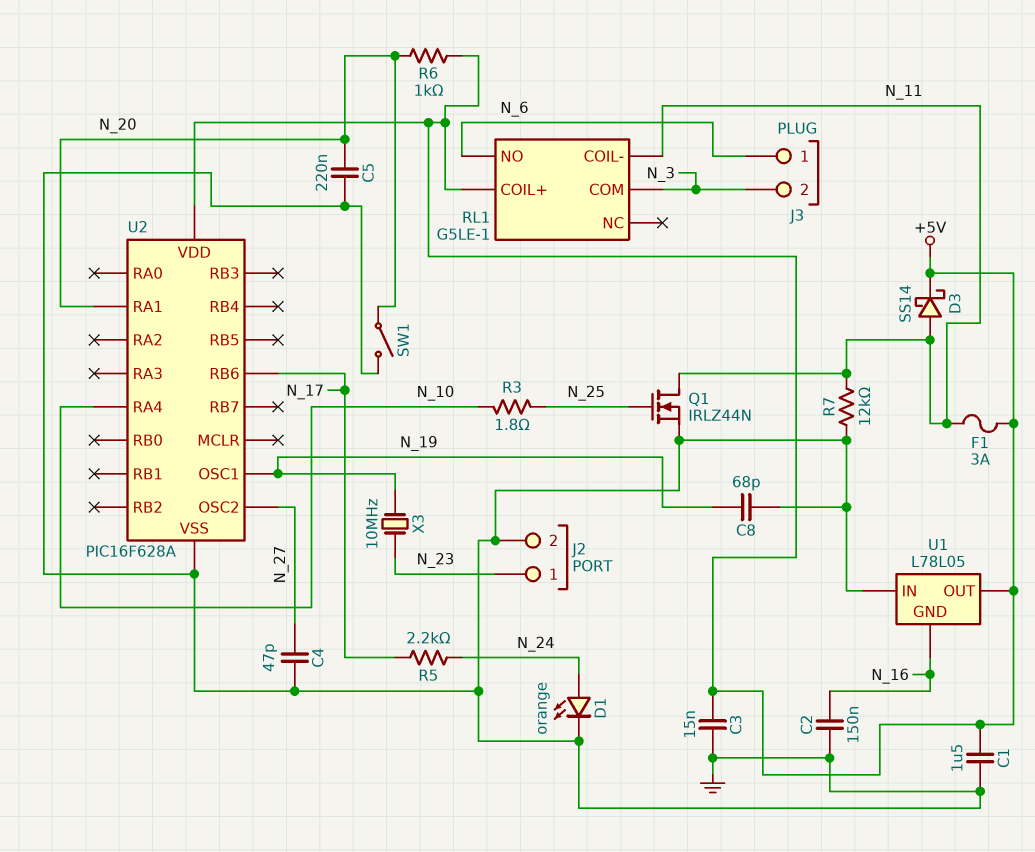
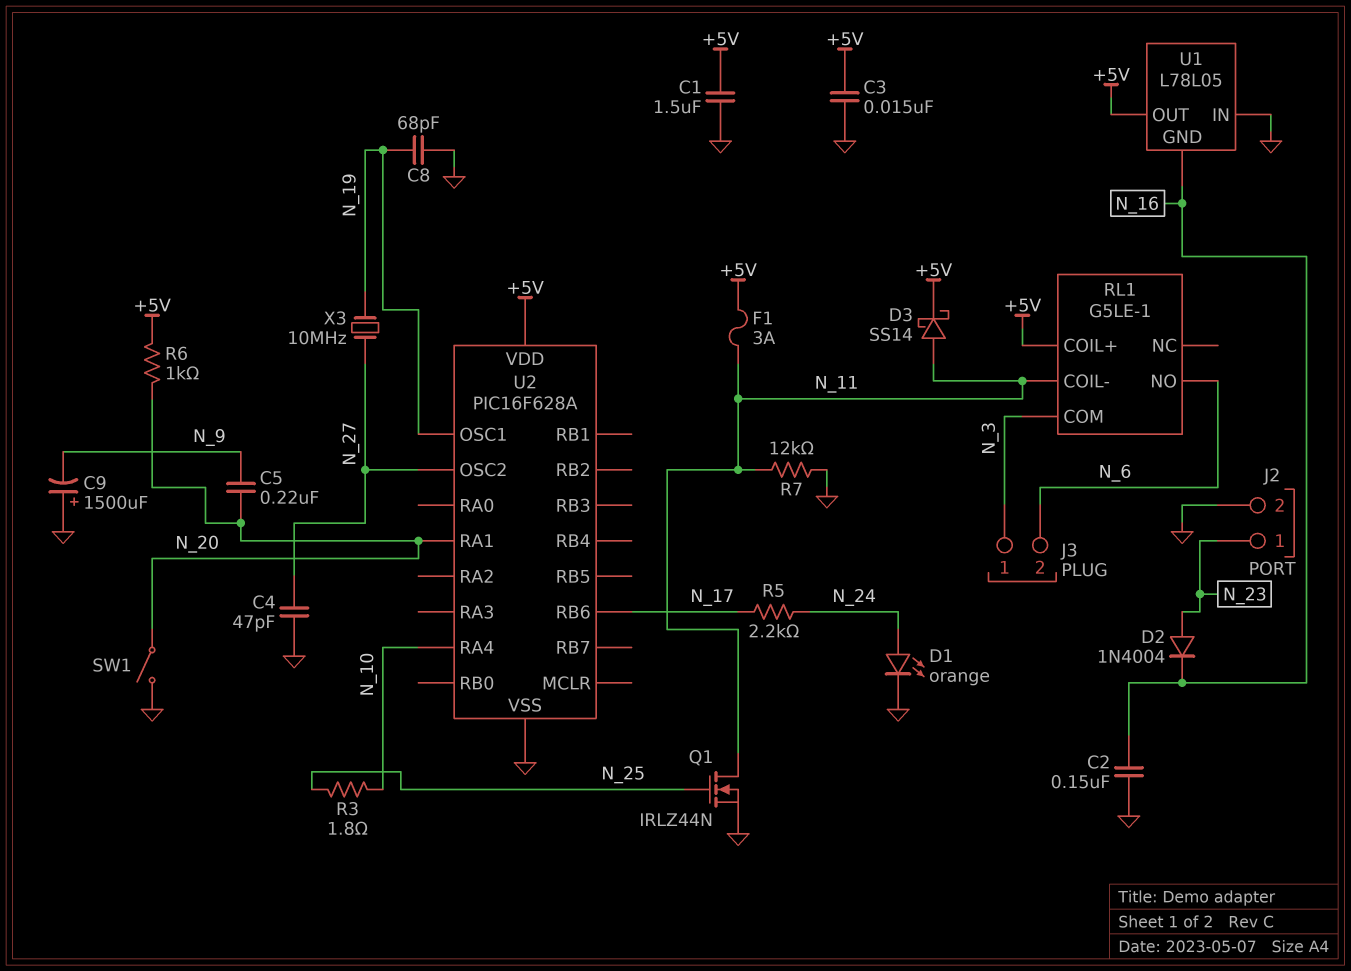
C5: 220nF (GND, N_20) -> 220nF (N_9, N_20)
C9: none -> 1500uF (plus GND, minus N_9)
D2: none -> diode 1N4004 (A N_23, K N_16)
J3 pin 1: N_6 -> N_3
J3 pin 2: N_3 -> N_6
X3: 10MHz (N_19, N_23) -> 10MHz (N_19, N_27)

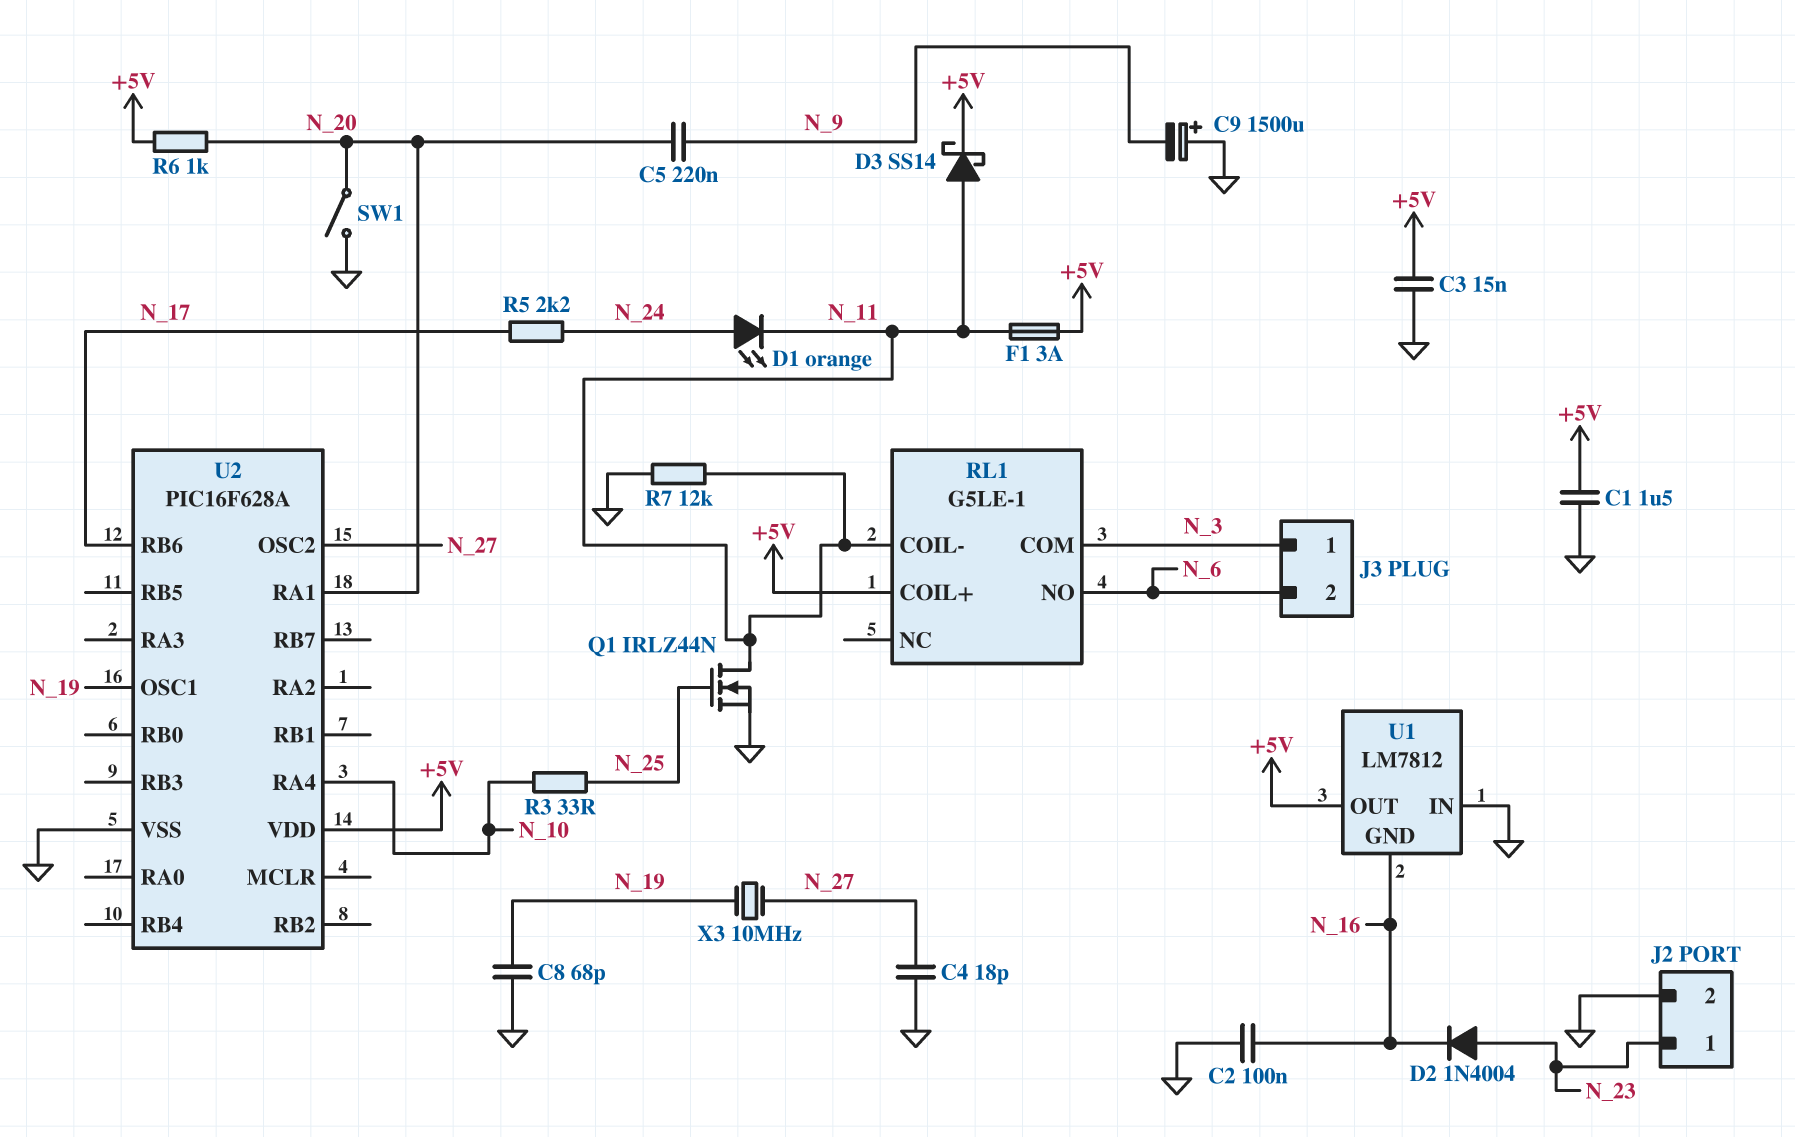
C2: 150nF (GND, N_16) -> 100nF (GND, N_16)
C4: 47pF (GND, N_27) -> 18pF (GND, N_27)
D1: LED orange (A N_24, K GND) -> LED orange (A N_24, K N_11)
R3: 1.8 (N_10, N_25) -> 33 (N_10, N_25)
U1: L78L05 -> LM7812

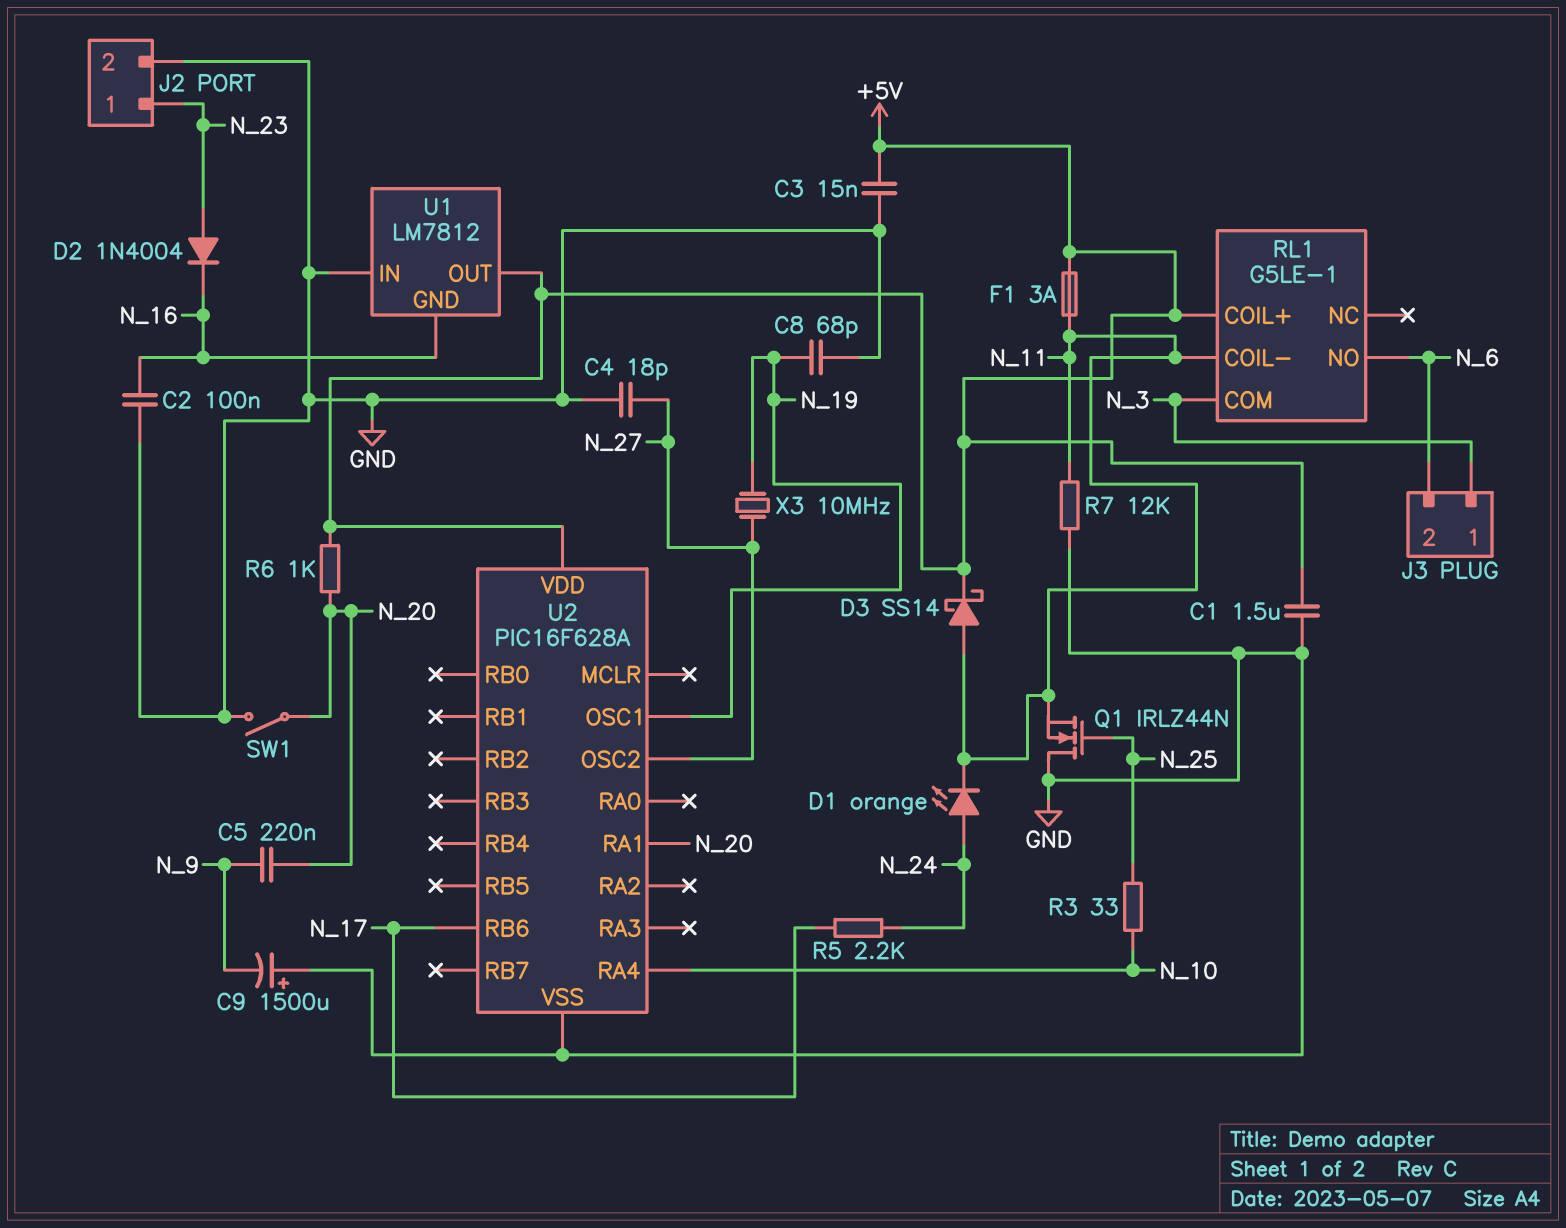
Q1: NMOS IRLZ44N (G N_25, D N_11, S GND) -> NMOS IRLZ44N (G N_25, D GND, S N_11)

